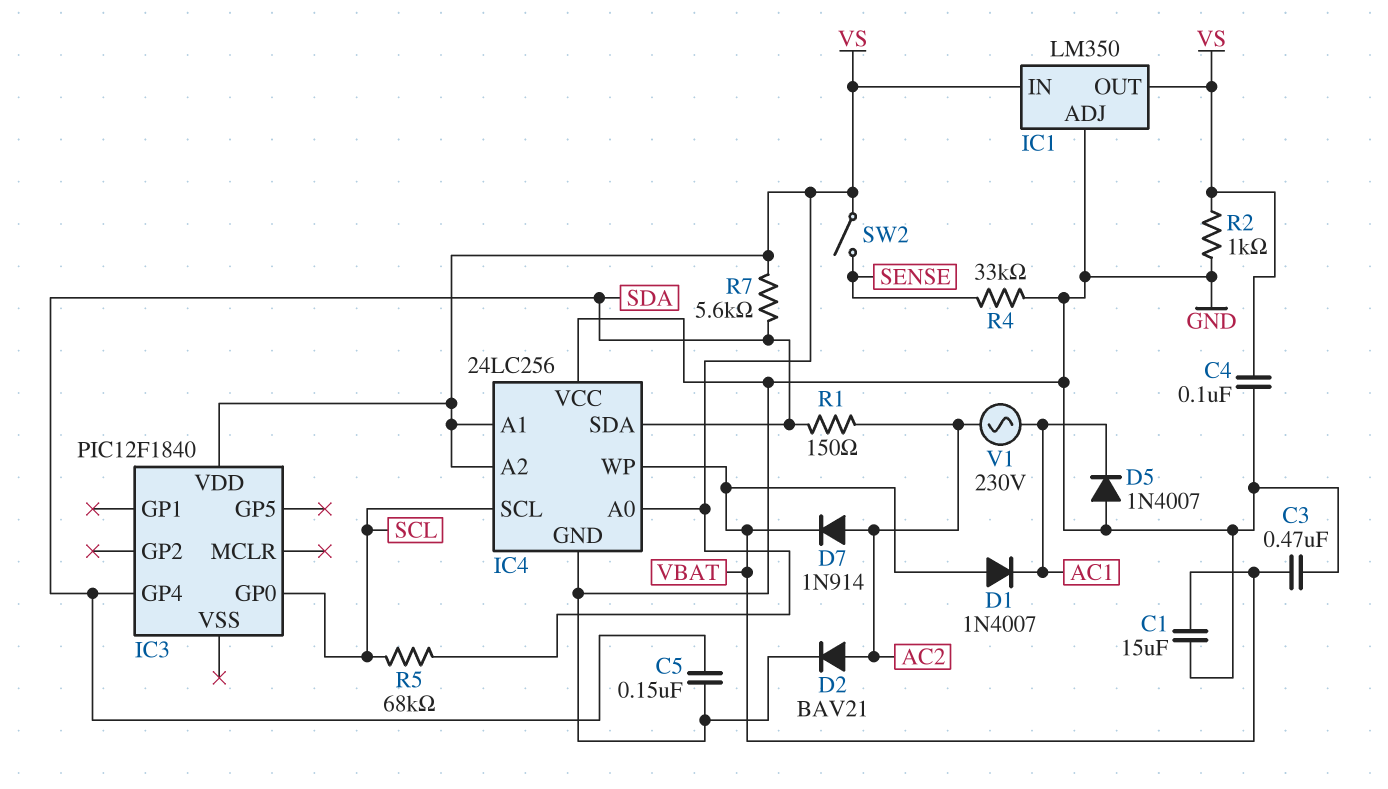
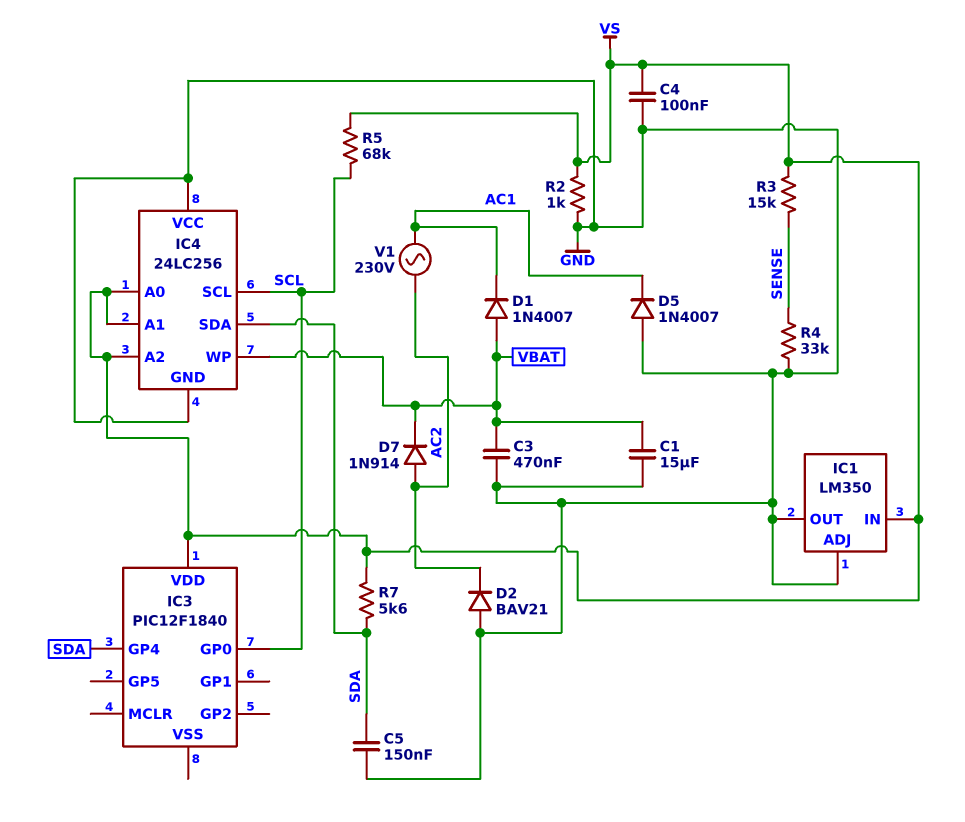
D2: diode BAV21 (A AC2, K GND) -> diode BAV21 (A GND, K AC2)
IC1 pin OUT: VS -> GND
R1: 150 (AC2, SDA) -> none
R3: none -> 15k (SENSE, VS)
SW2: switch (SENSE, VS) -> none

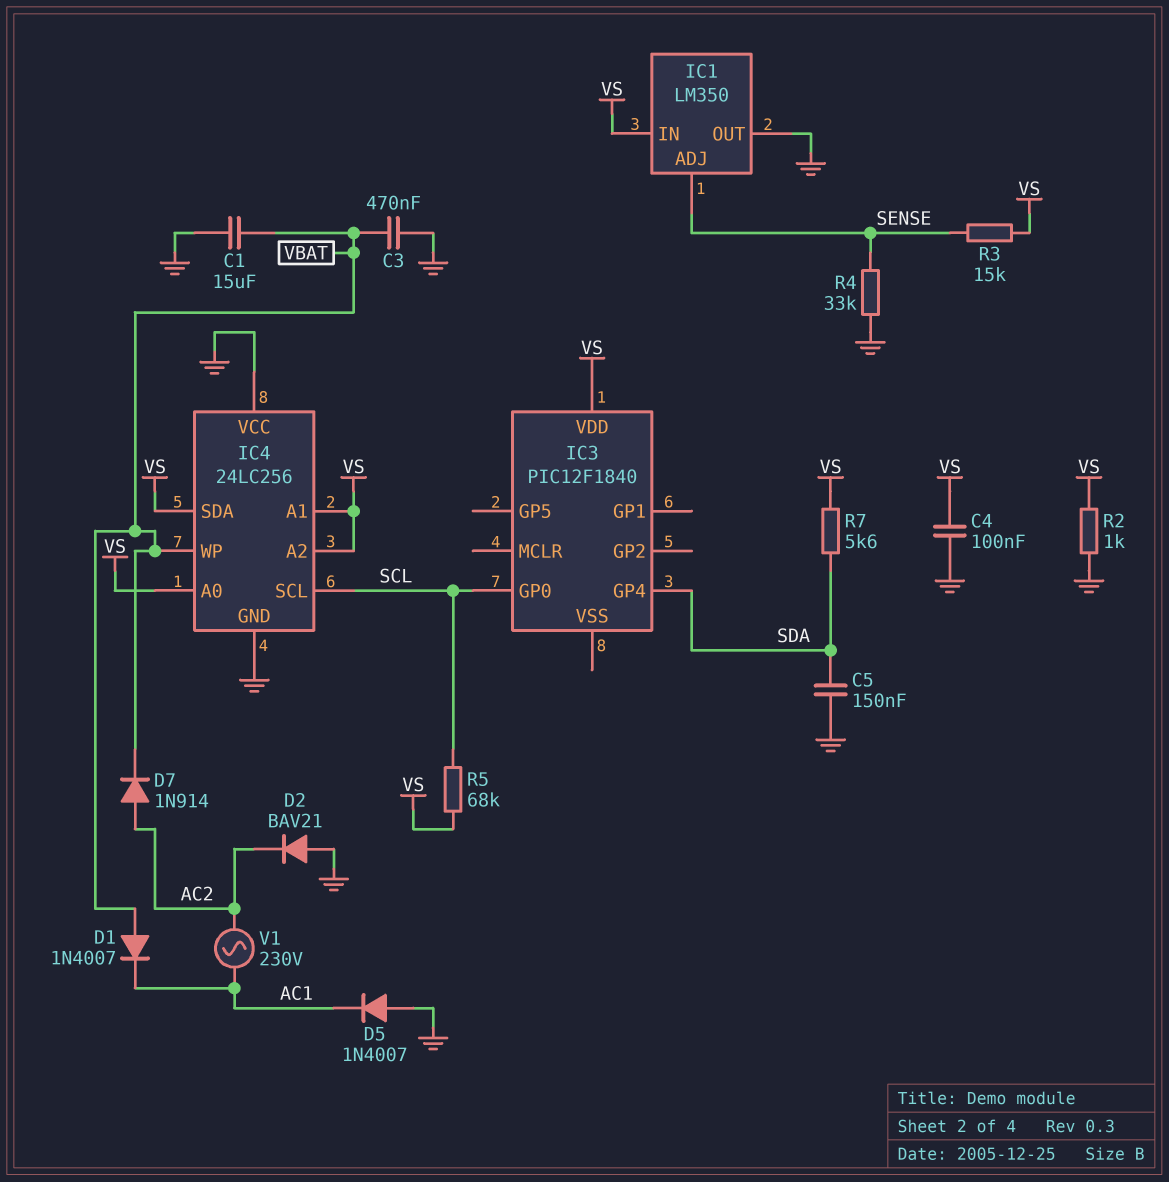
IC1 pin ADJ: GND -> SENSE
IC4 pin SDA: SDA -> VS

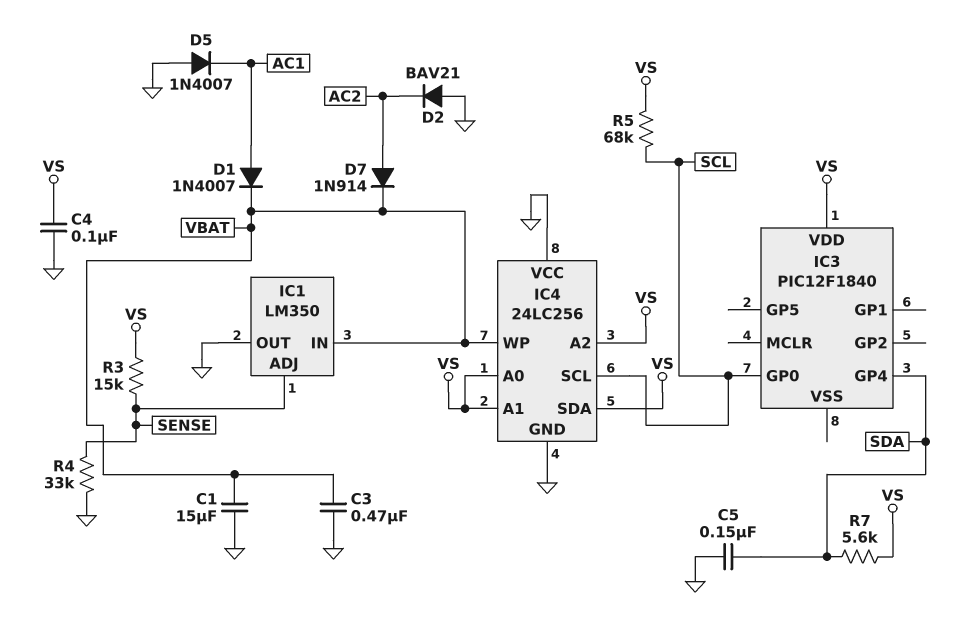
D1: diode 1N4007 (A VBAT, K AC1) -> diode 1N4007 (A AC1, K VBAT)
IC1 pin IN: VS -> VBAT
R2: 1k (GND, VS) -> none
V1: AC 230V (AC1, AC2) -> none

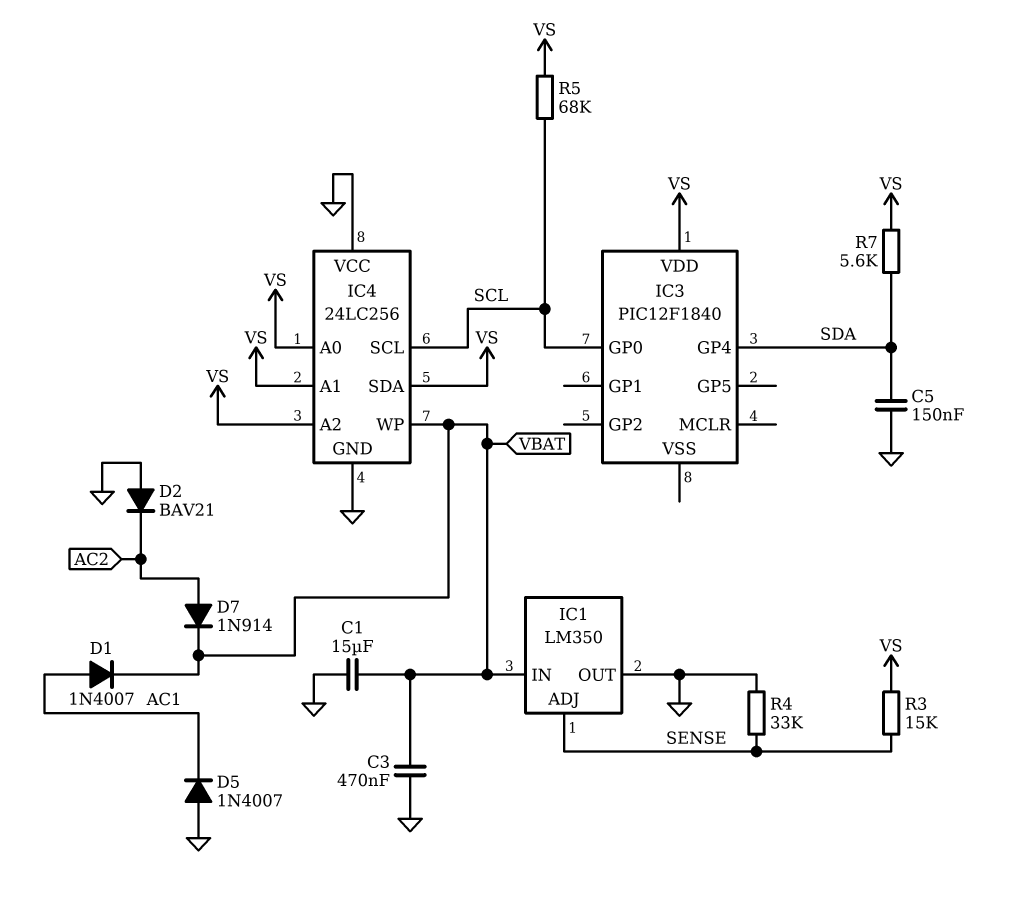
C4: 100nF (GND, VS) -> none

